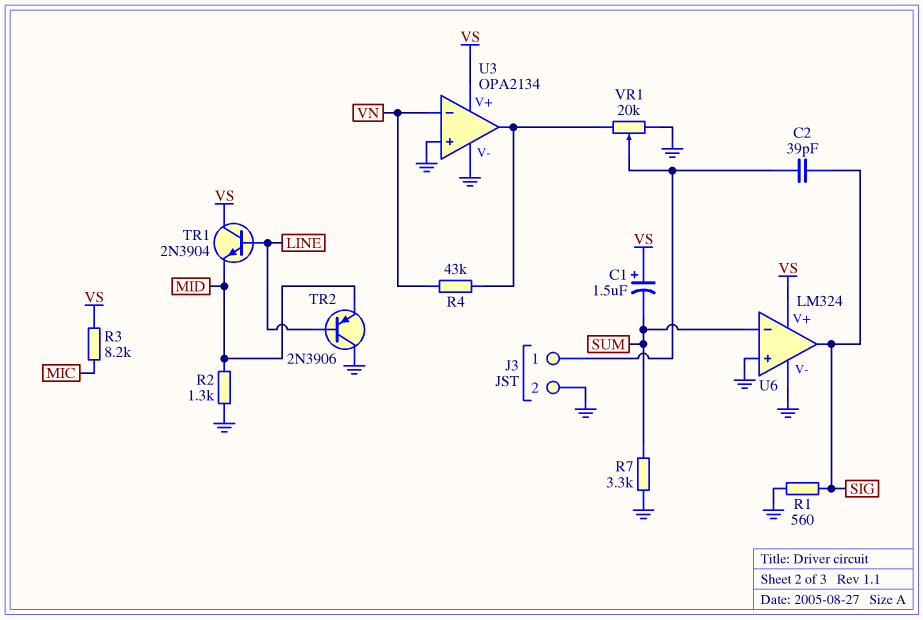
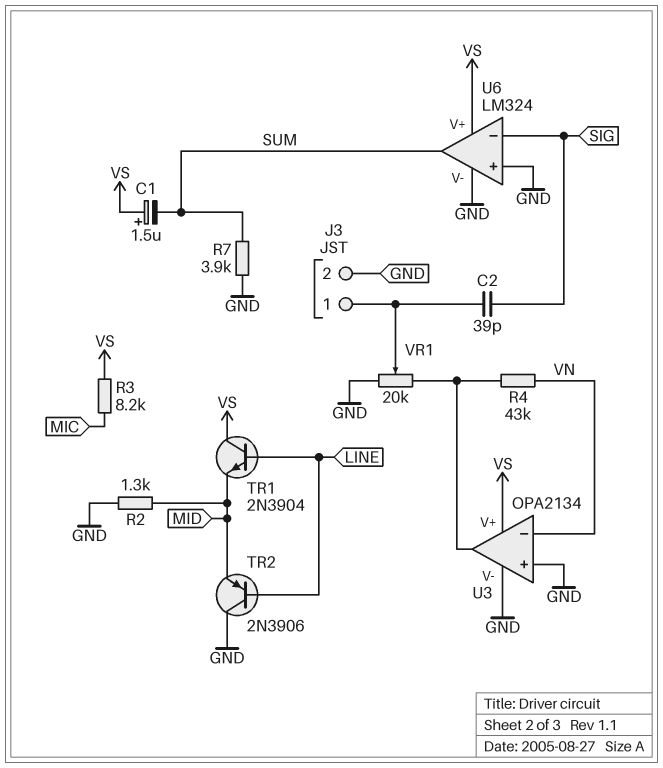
R1: 560 (GND, SIG) -> none
R7: 3.3k (GND, SUM) -> 3.9k (GND, SUM)
U6 pin in-: SUM -> SIG
U6 pin out: SIG -> SUM

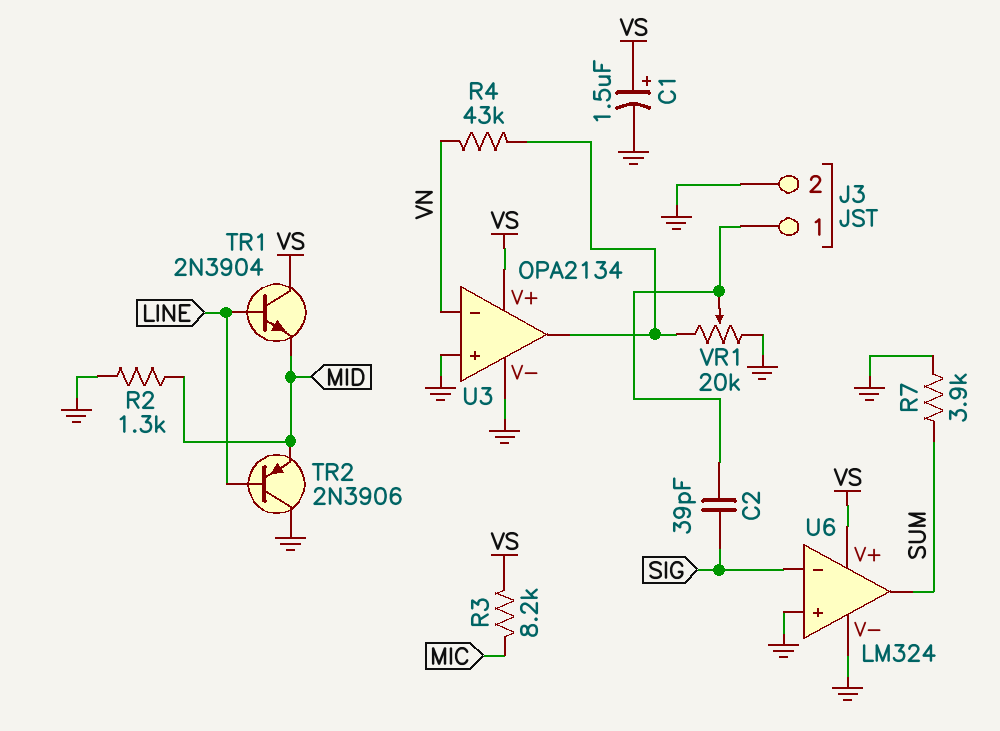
C1: 1.5uF (plus VS, minus SUM) -> 1.5uF (plus VS, minus GND)

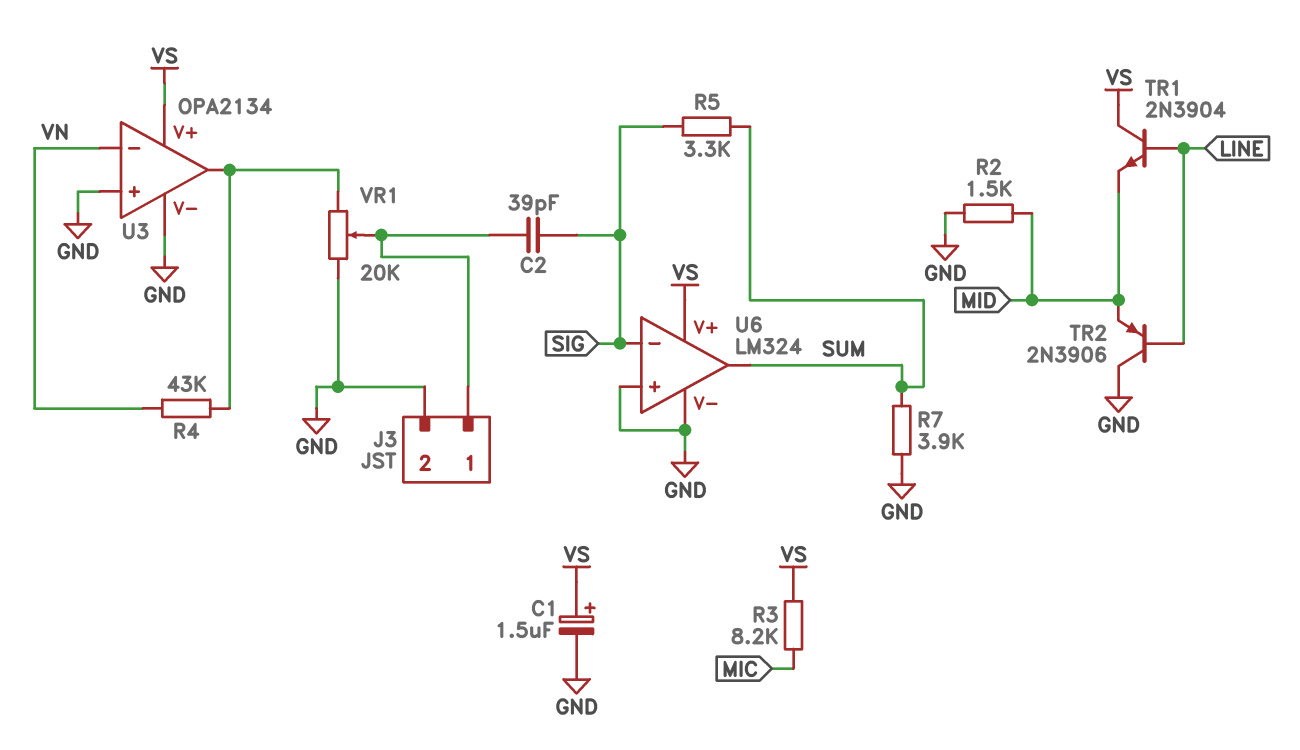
R2: 1.3k (GND, MID) -> 1.5k (GND, MID)
R5: none -> 3.3k (SIG, SUM)

